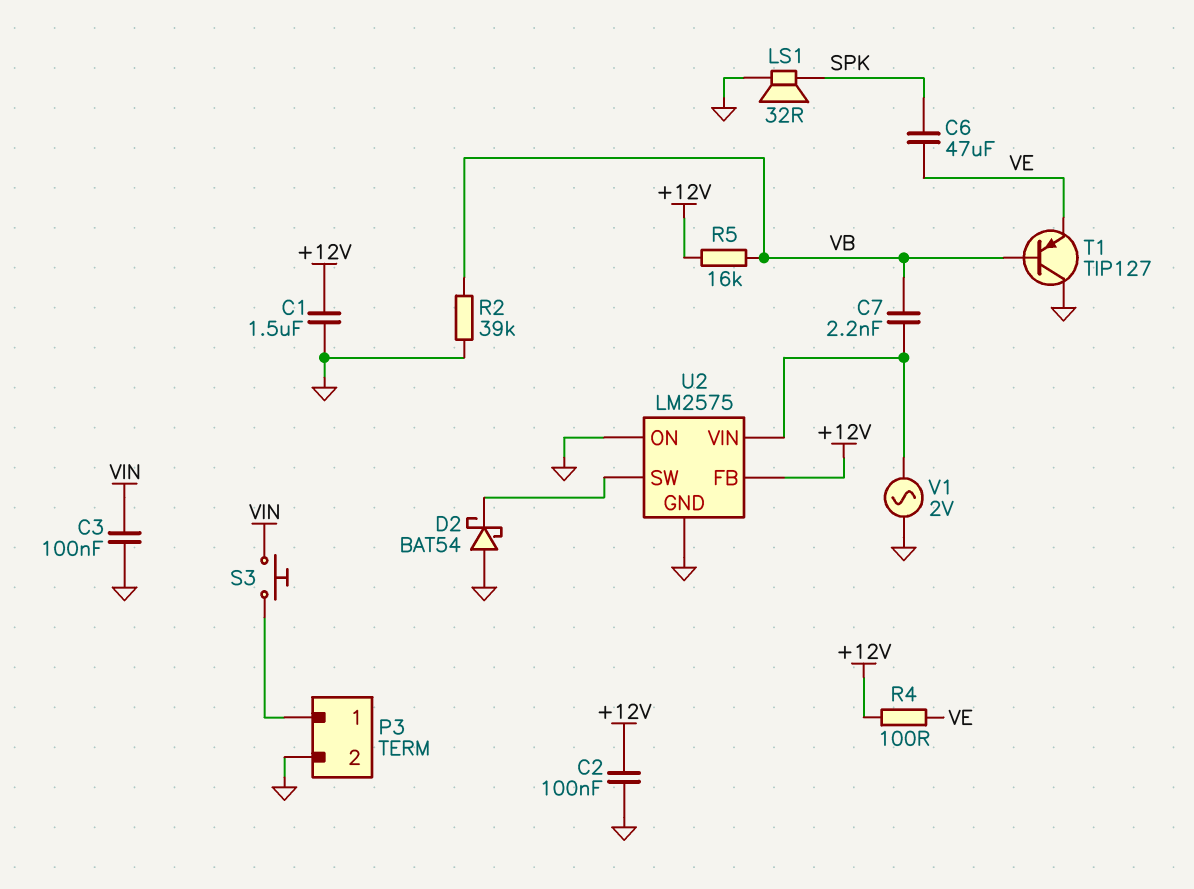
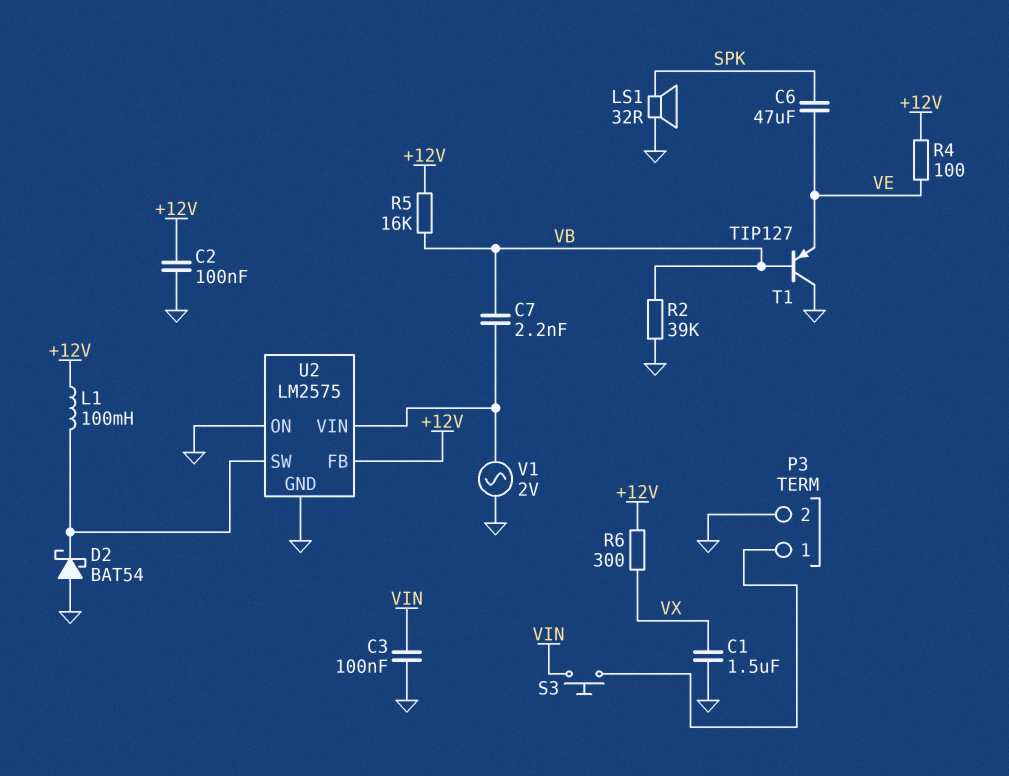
C1: 1.5uF (+12V, GND) -> 1.5uF (GND, VX)
L1: none -> 100mH (+12V, U2/SW)
R6: none -> 300 (+12V, VX)

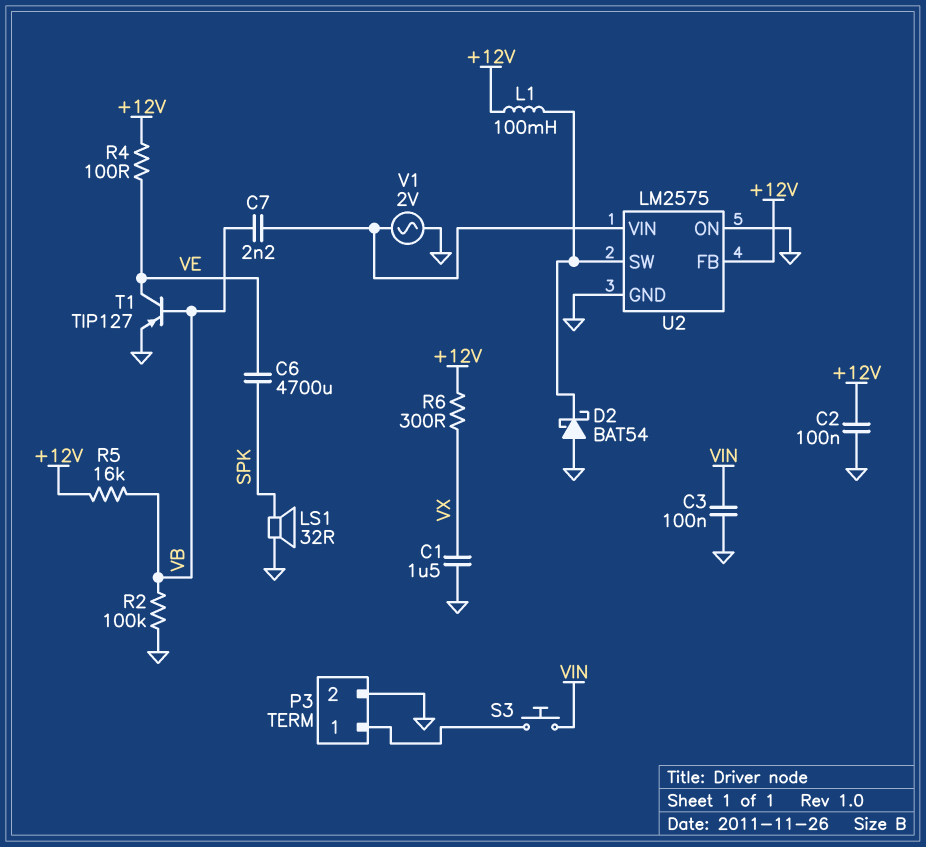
C6: 47uF (SPK, VE) -> 4700uF (SPK, VE)
R2: 39k (GND, VB) -> 100k (GND, VB)
T1: PNP TIP127 (B VB, C GND, E VE) -> PNP TIP127 (B VB, C VE, E GND)

